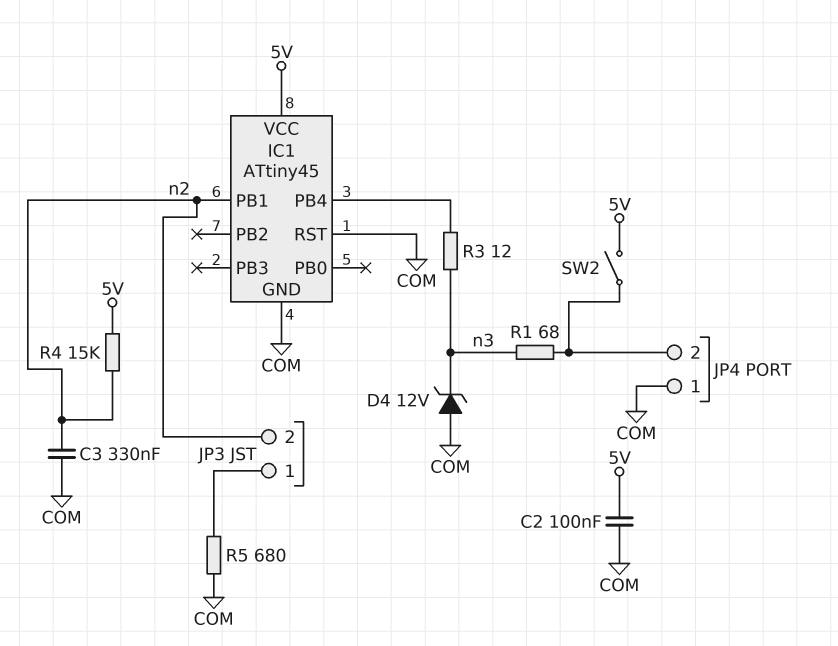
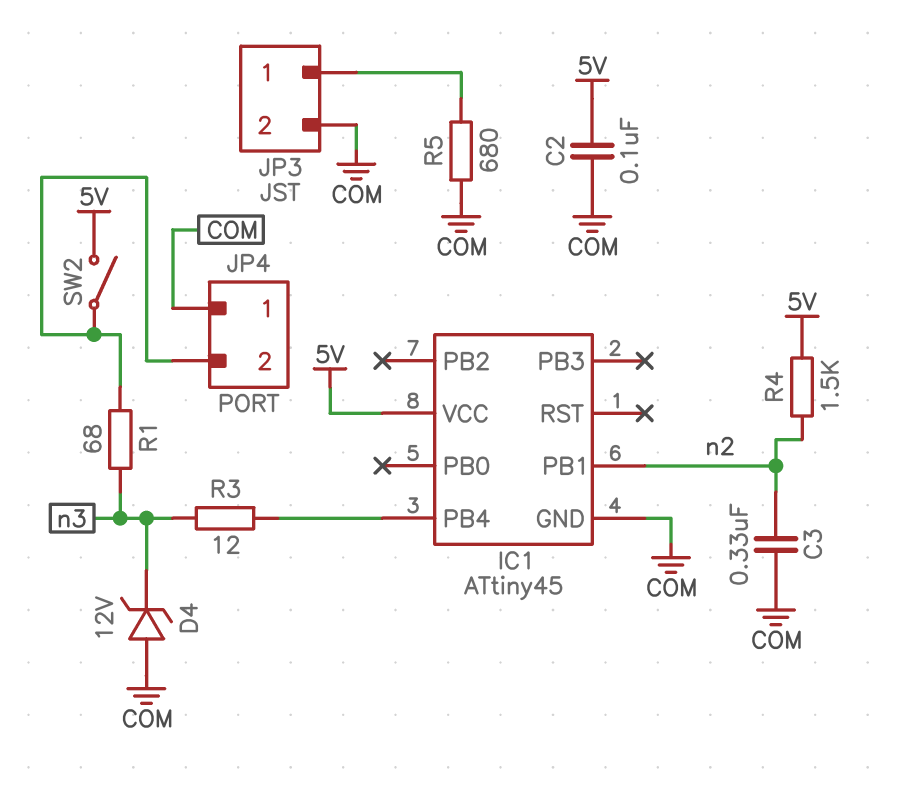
IC1 pin RST: COM -> none
JP3 pin 2: n2 -> COM
R4: 15k (5V, n2) -> 1.5k (5V, n2)

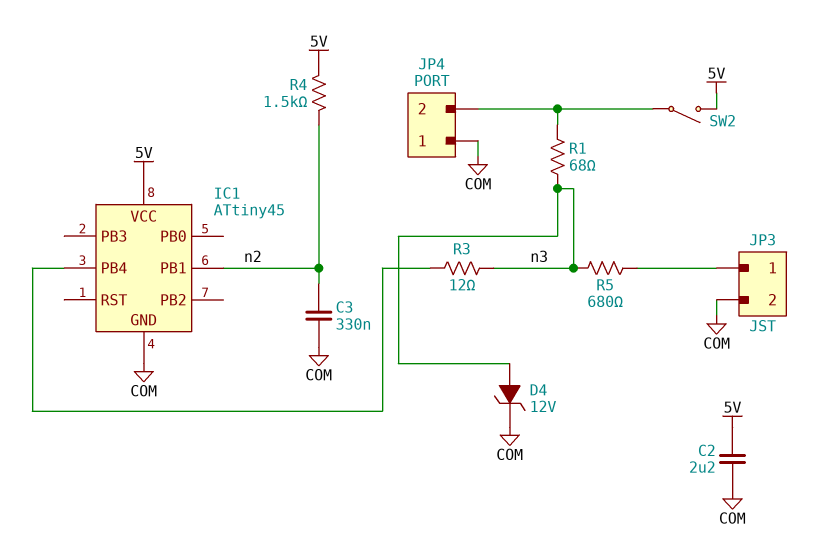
C2: 100nF (5V, COM) -> 2.2uF (5V, COM)
D4: zener 12V (A COM, K n3) -> zener 12V (A n3, K COM)
R5: 680 (COM, JP3/1) -> 680 (JP3/1, n3)

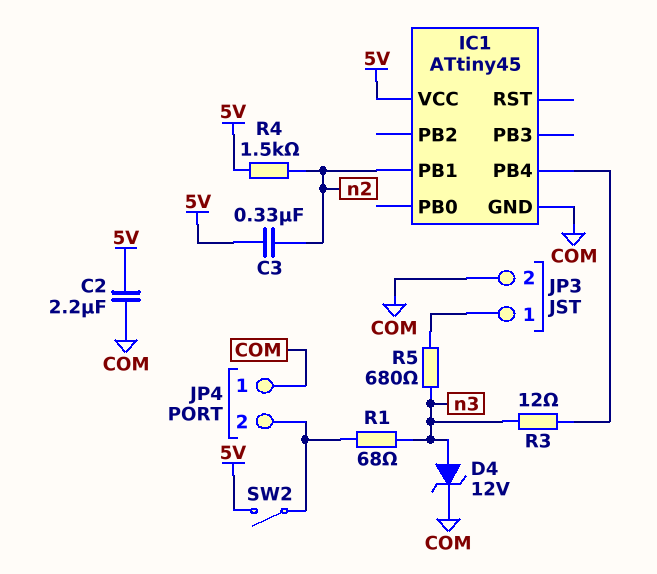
C3: 330nF (COM, n2) -> 330nF (5V, n2)

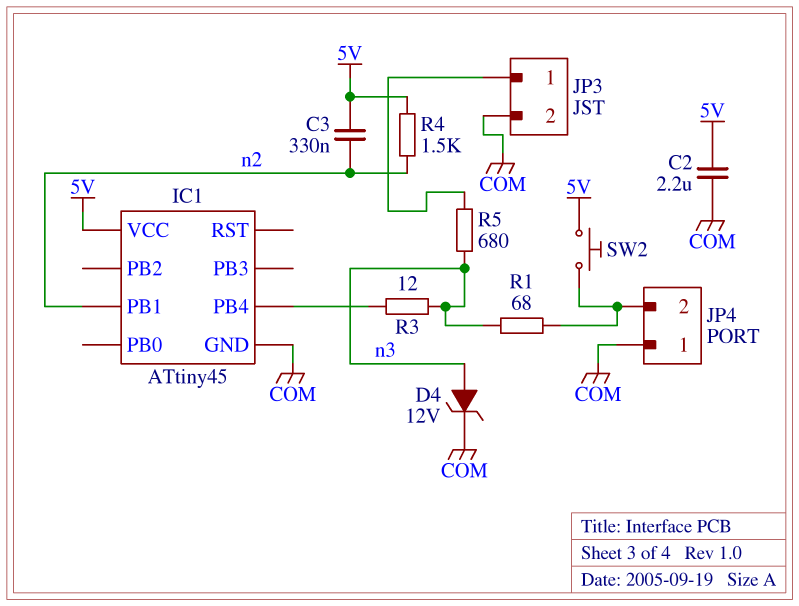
SW2: switch (5V, JP4/2) -> button (5V, JP4/2)

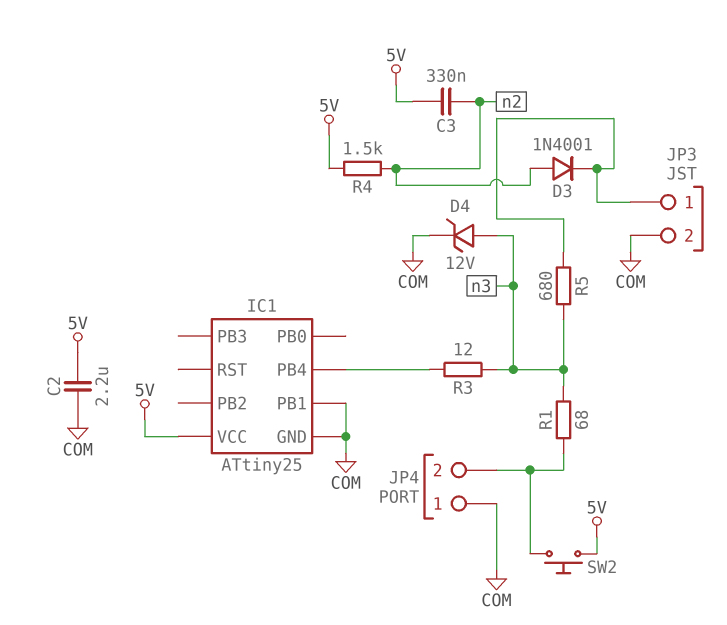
D3: none -> diode 1N4001 (A n2, K JP3/1)
IC1: ATtiny45 -> ATtiny25
IC1 pin PB1: n2 -> COM

